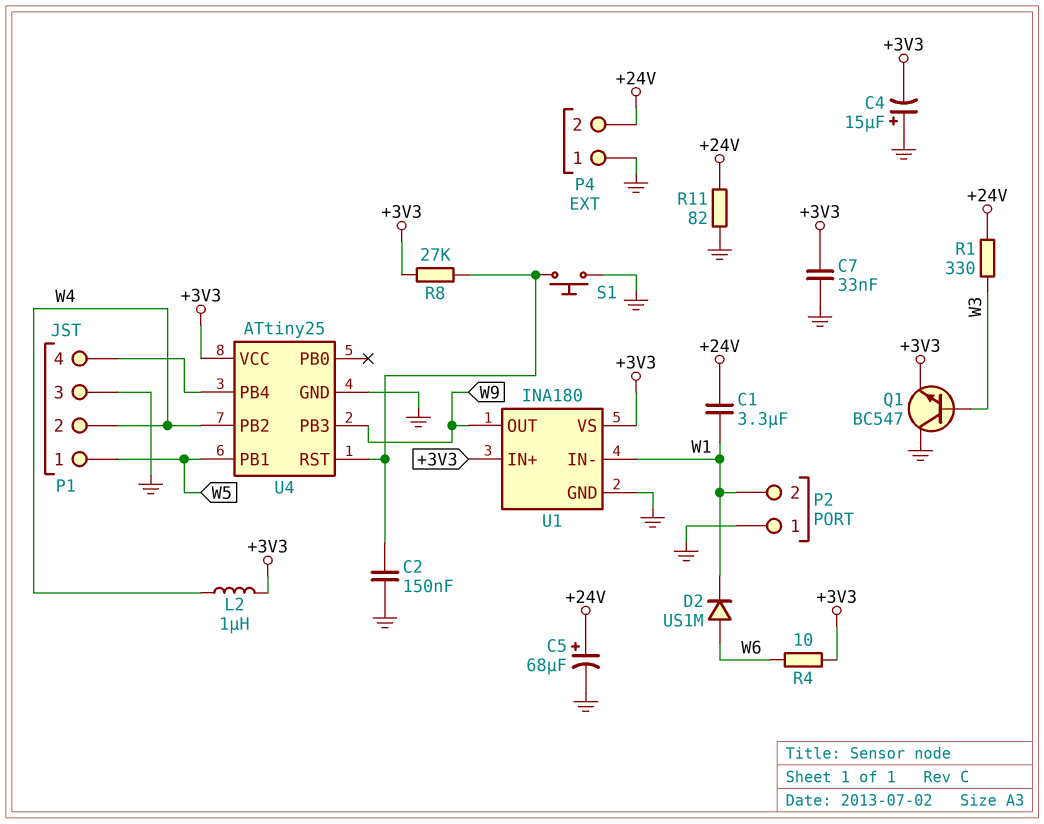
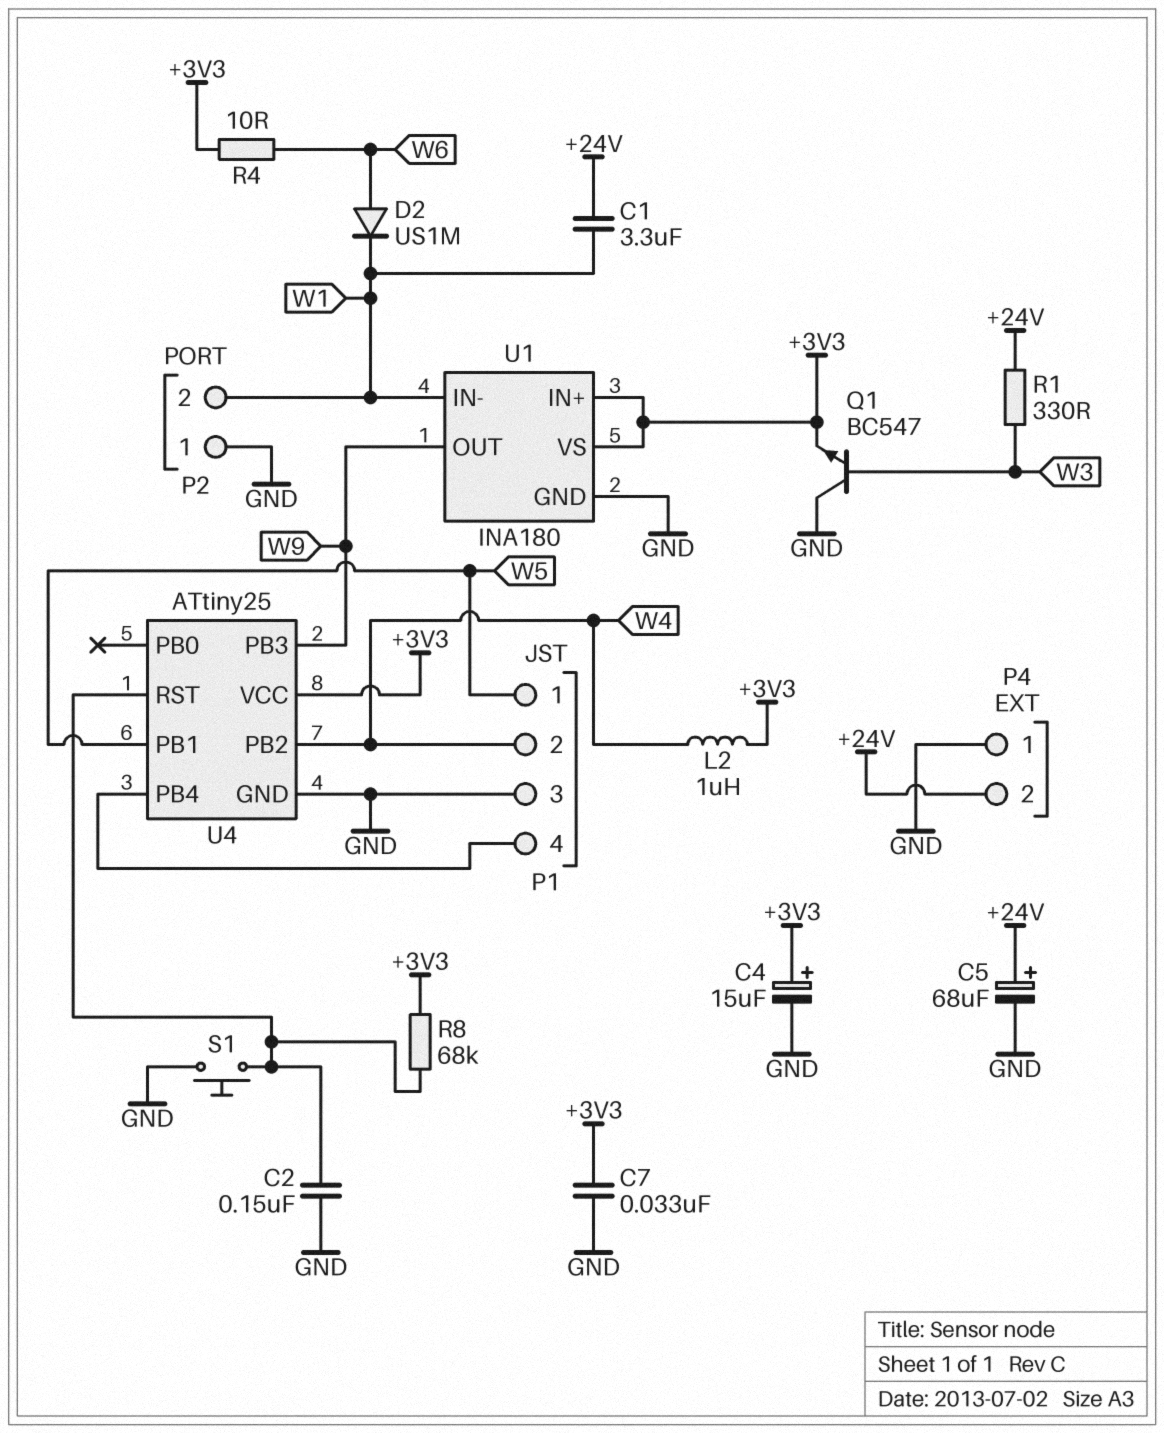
C4: 15uF (plus GND, minus +3V3) -> 15uF (plus +3V3, minus GND)
R8: 27k (+3V3, U4/RST) -> 68k (+3V3, U4/RST)
R11: 82 (+24V, GND) -> none

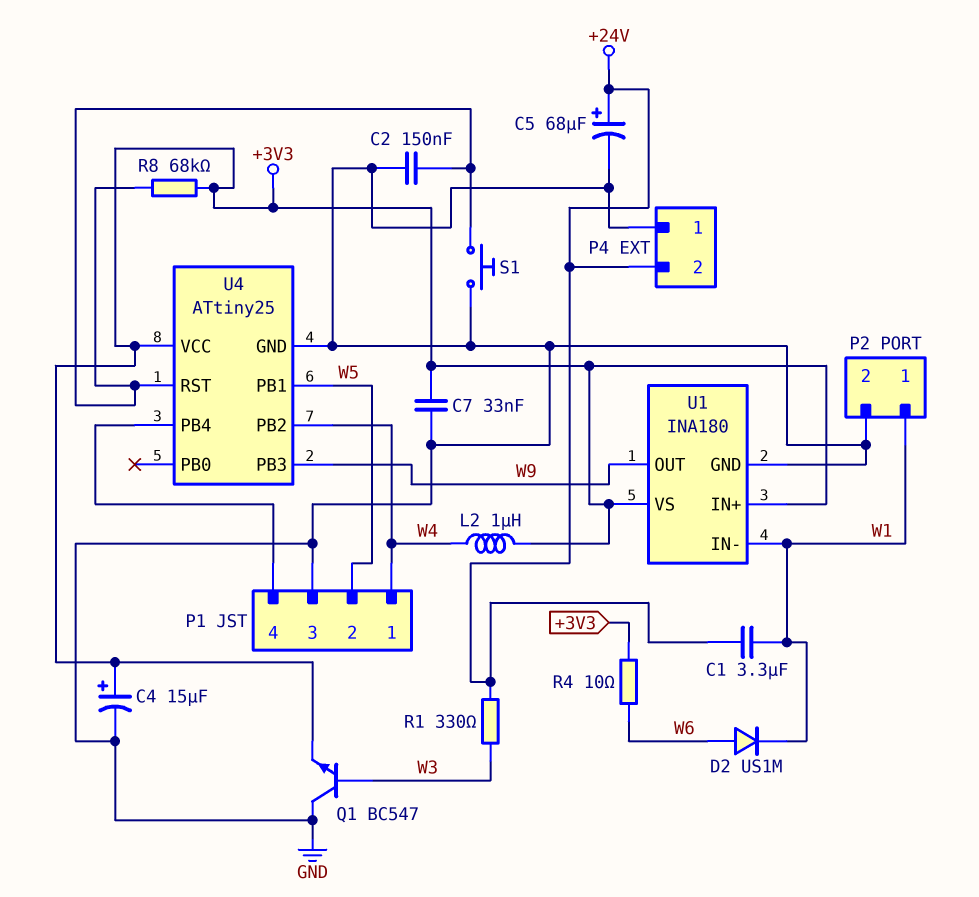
P1 pin 1: W5 -> W4
P1 pin 2: W4 -> W5
P2 pin 1: GND -> W1
P2 pin 2: W1 -> GND

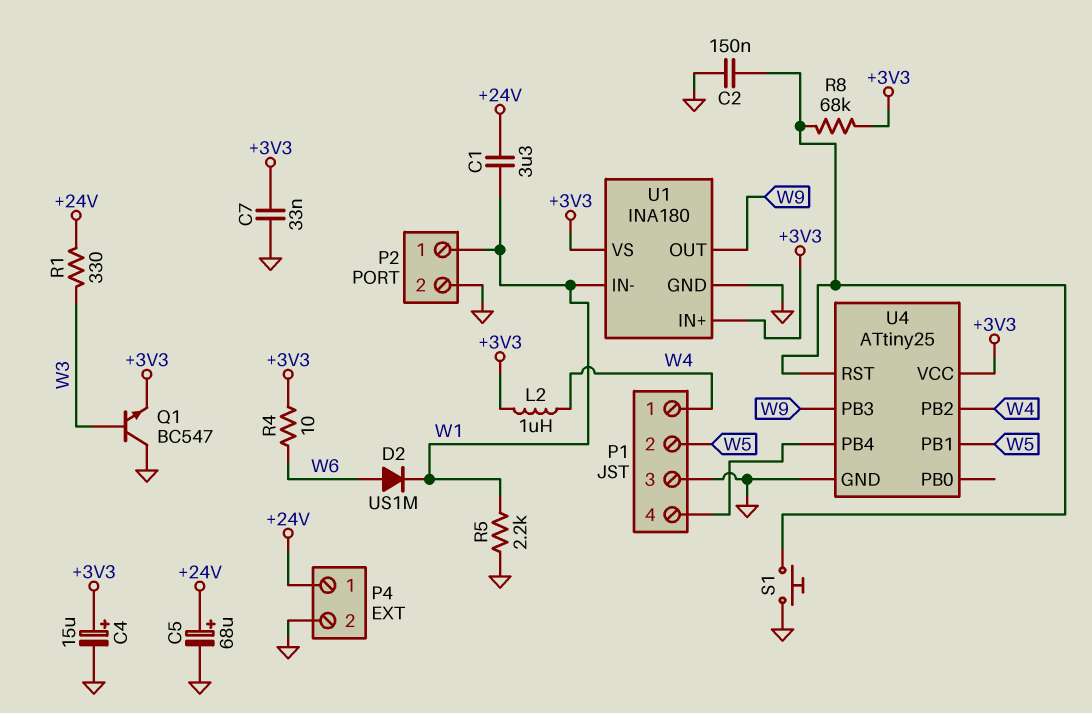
P4 pin 1: GND -> +24V
P4 pin 2: +24V -> GND
R5: none -> 2.2k (GND, W1)

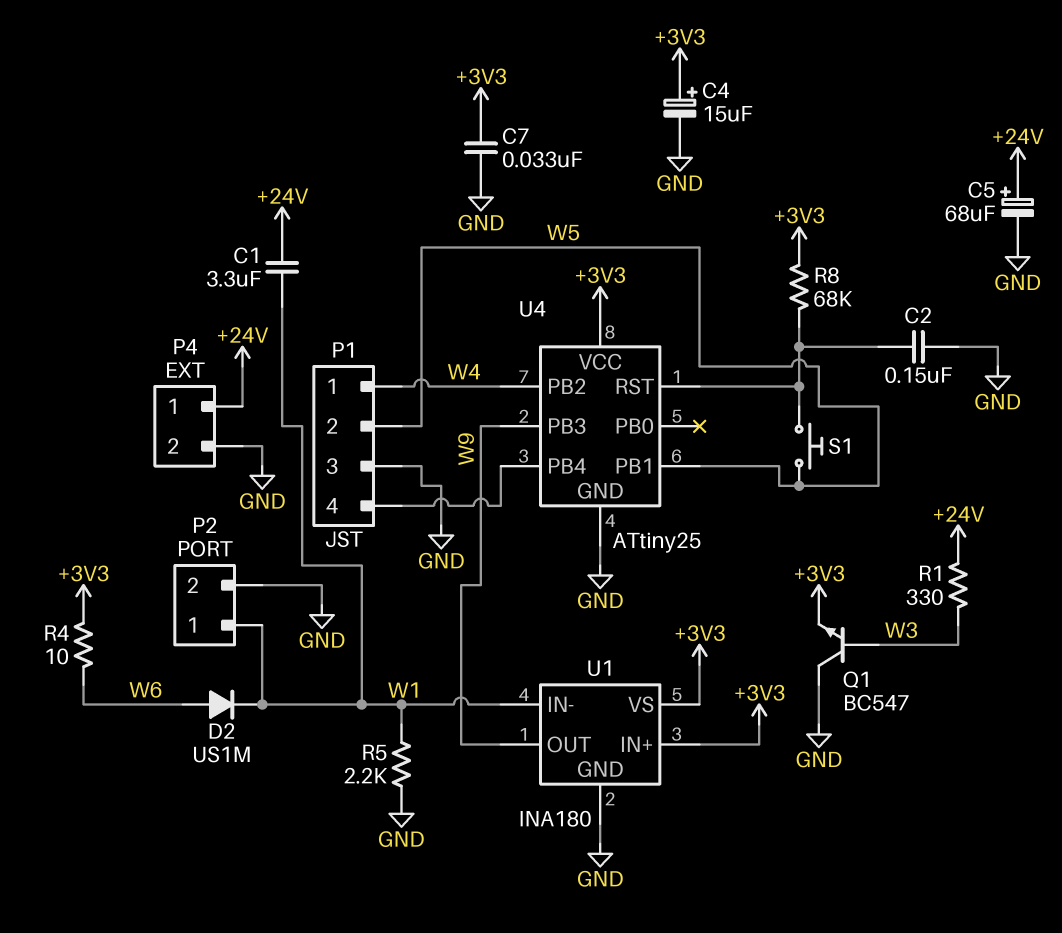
L2: 1uH (+3V3, W4) -> none
S1: button (GND, U4/RST) -> button (U4/RST, W5)

